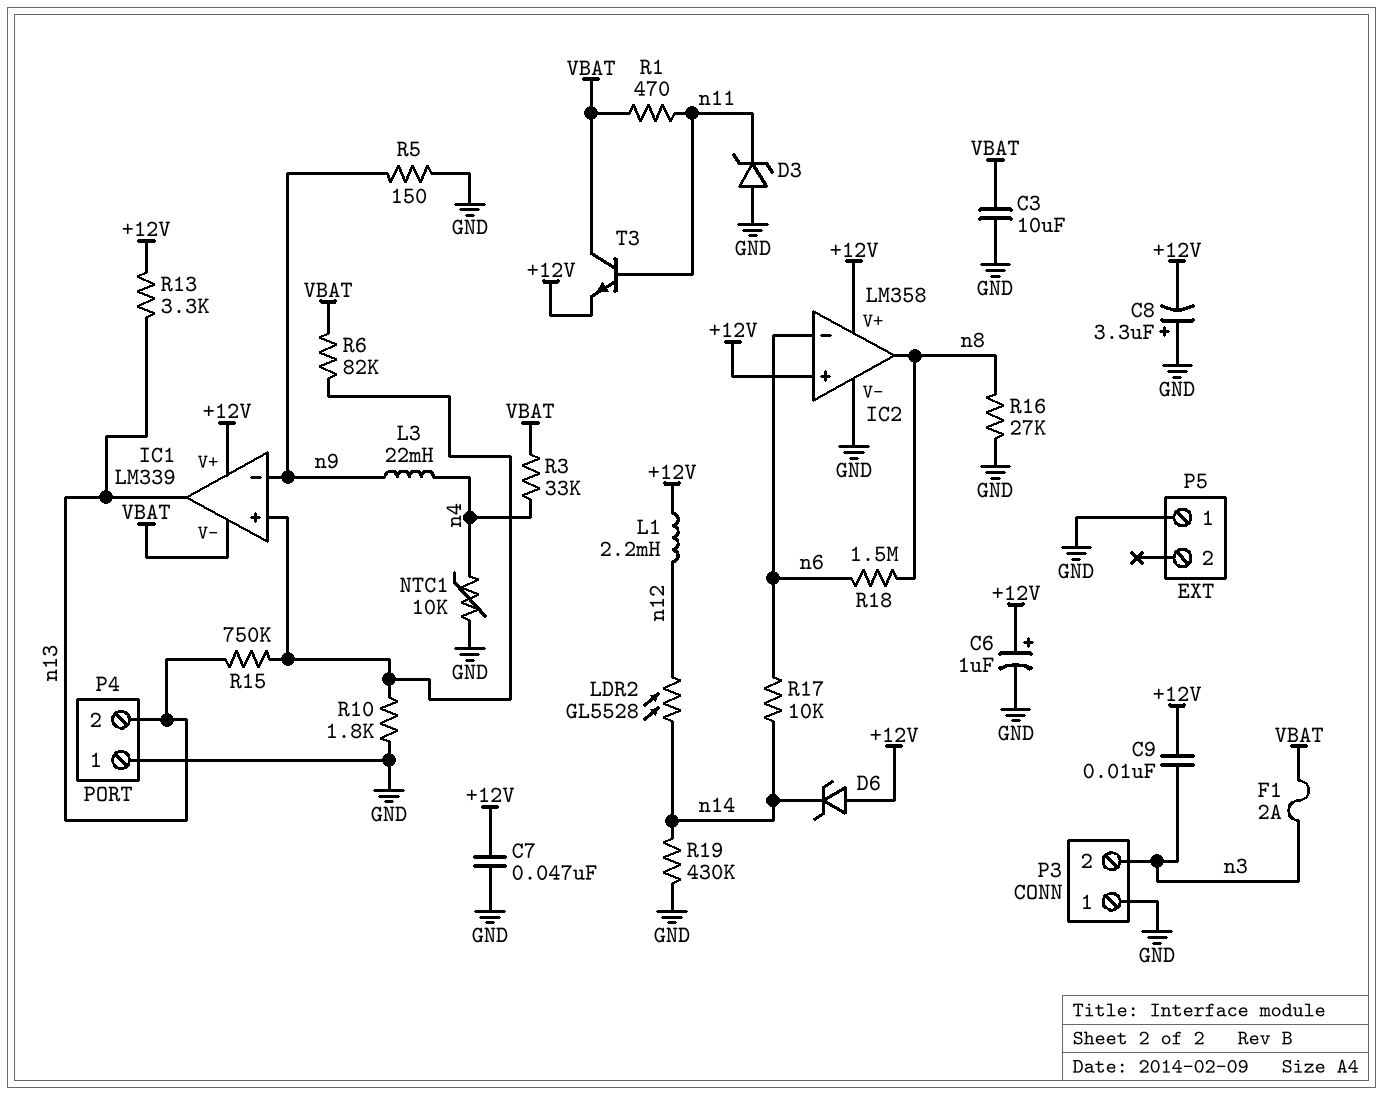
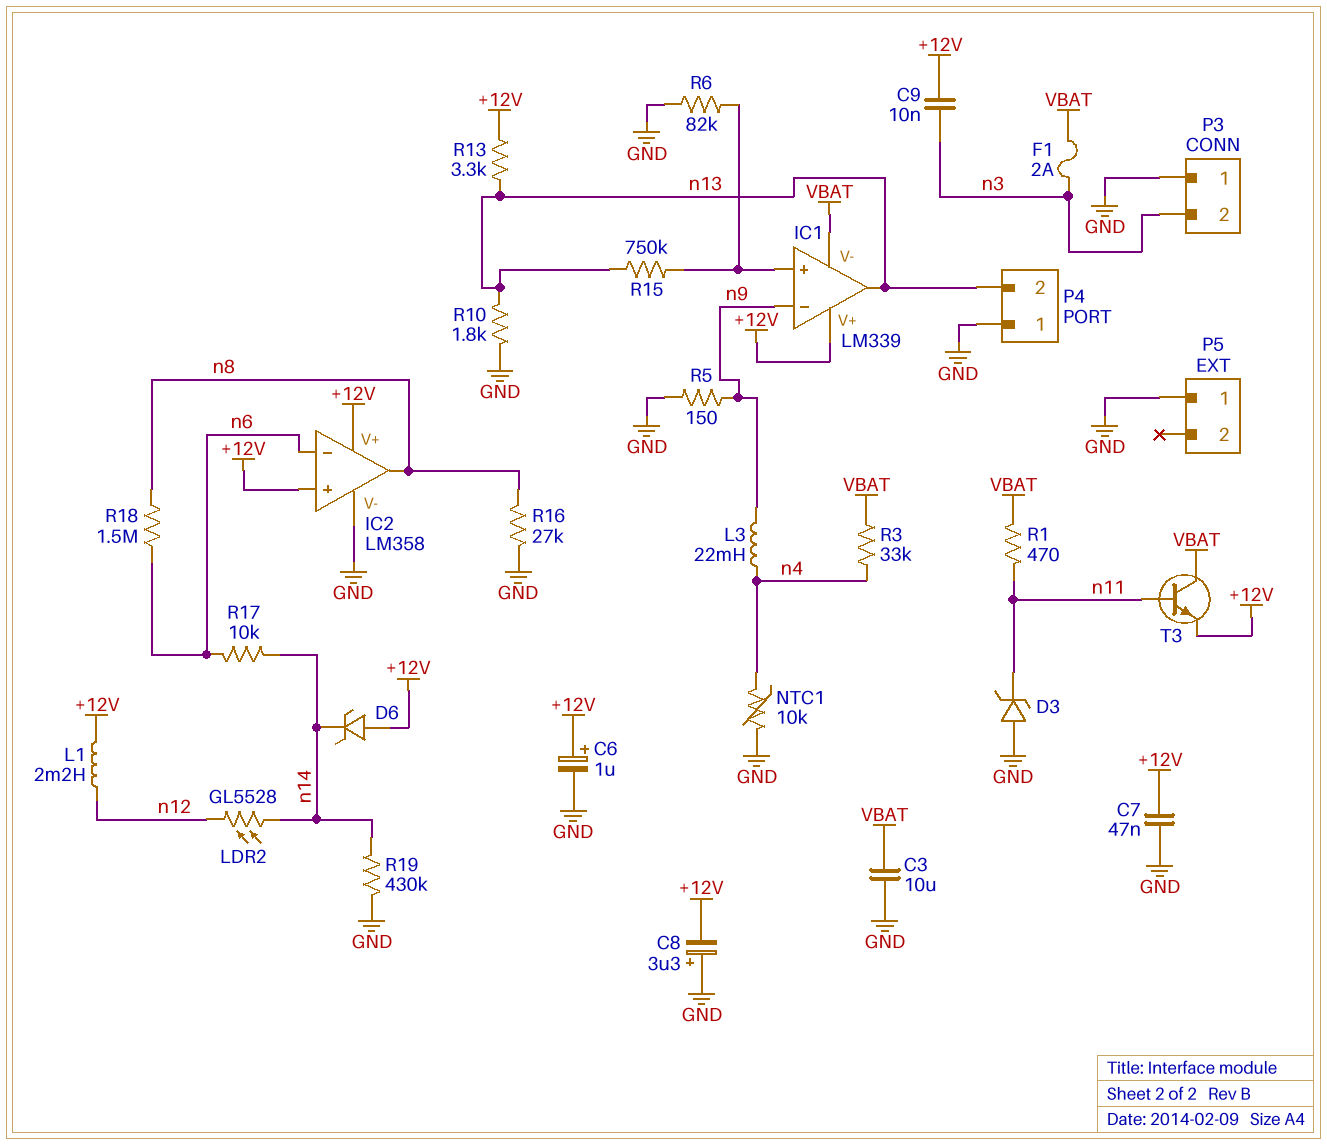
R6: 82k (IC1/in+, VBAT) -> 82k (GND, IC1/in+)
R10: 1.8k (GND, IC1/in+) -> 1.8k (GND, n13)

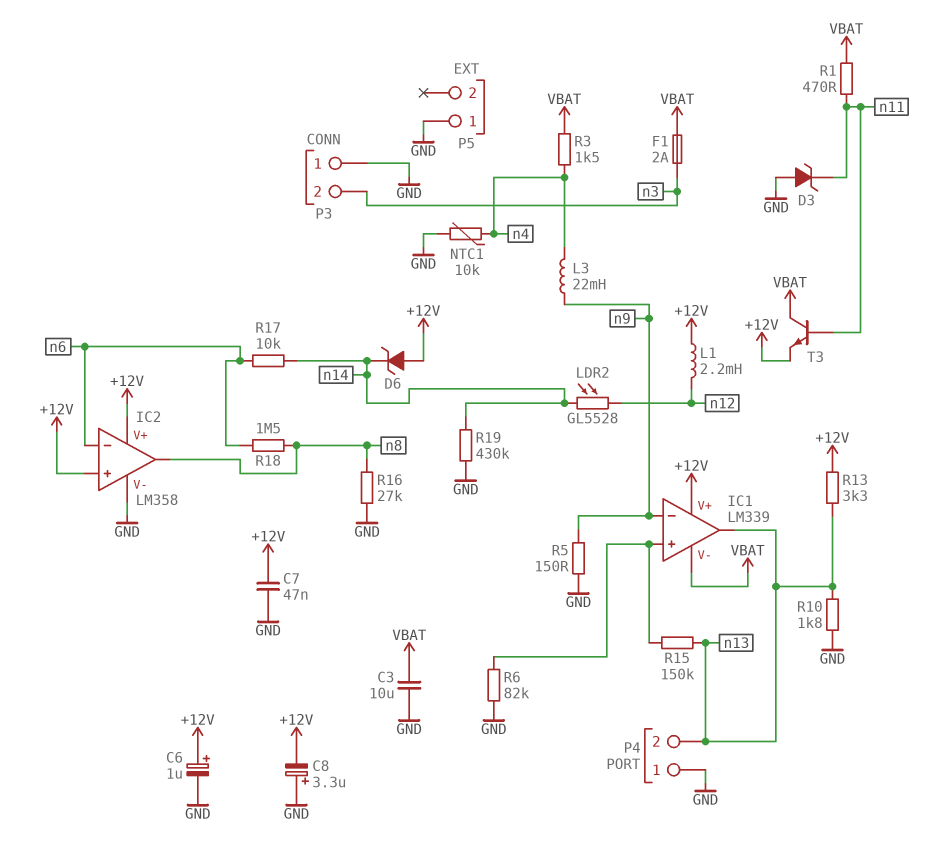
C9: 10nF (+12V, n3) -> none
R3: 33k (VBAT, n4) -> 1.5k (VBAT, n4)
R15: 750k (IC1/in+, n13) -> 150k (IC1/in+, n13)

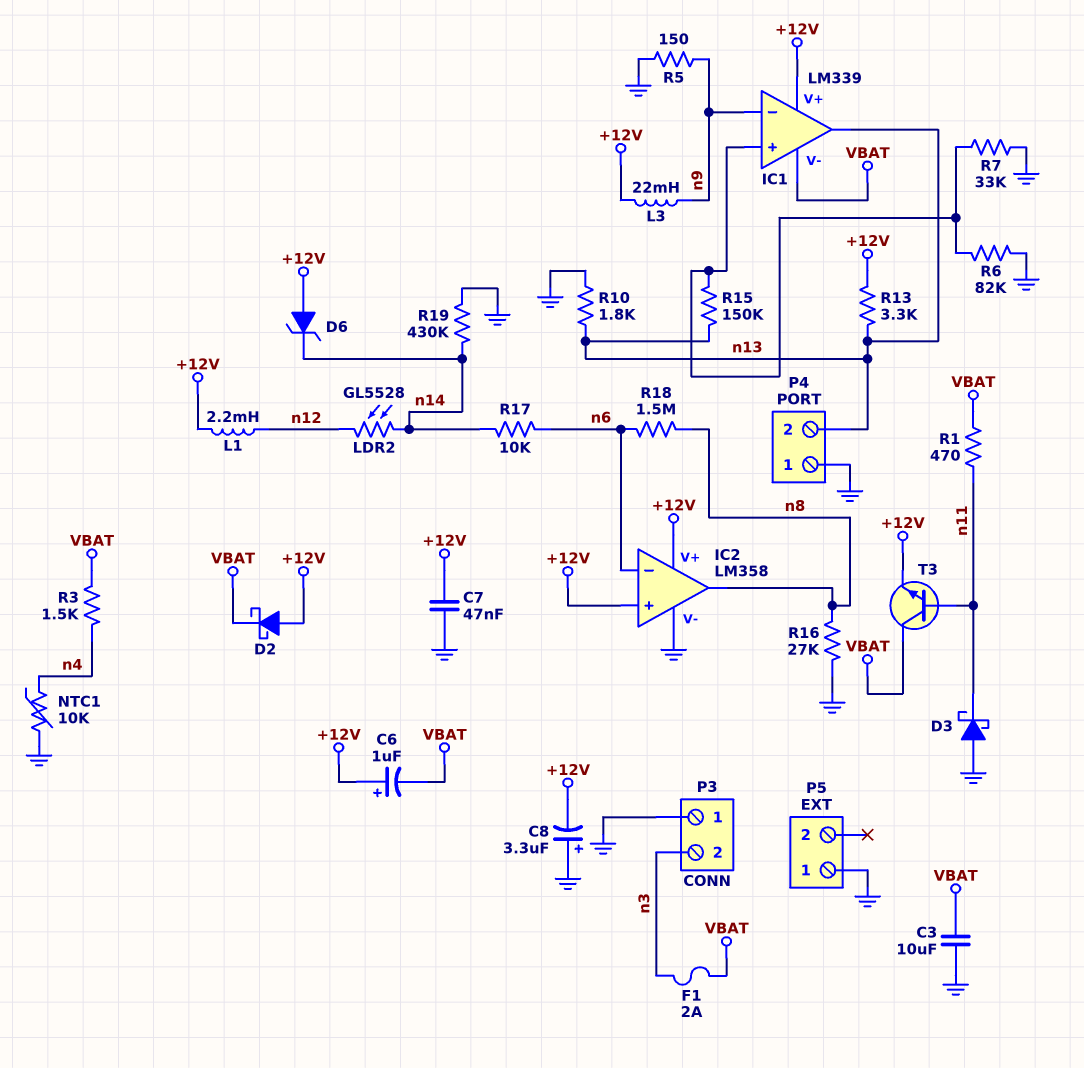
C6: 1uF (plus +12V, minus GND) -> 1uF (plus +12V, minus VBAT)
D2: none -> schottky (A +12V, K VBAT)
D3: zener (A GND, K n11) -> schottky (A GND, K n11)
L3: 22mH (n4, n9) -> 22mH (+12V, n9)
R7: none -> 33k (GND, IC1/in+)

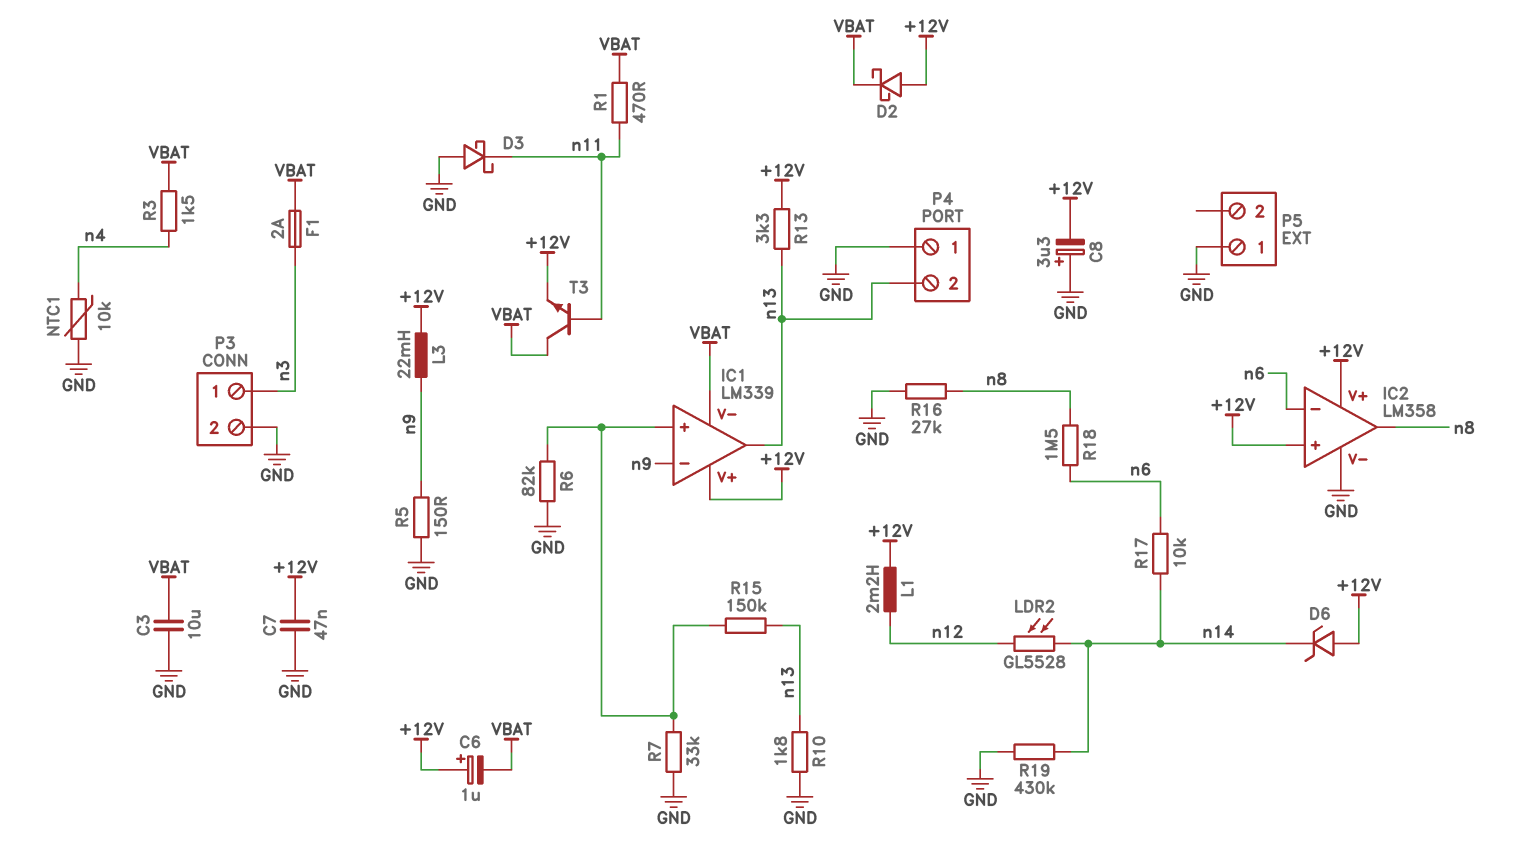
P3 pin 1: GND -> n3
P3 pin 2: n3 -> GND

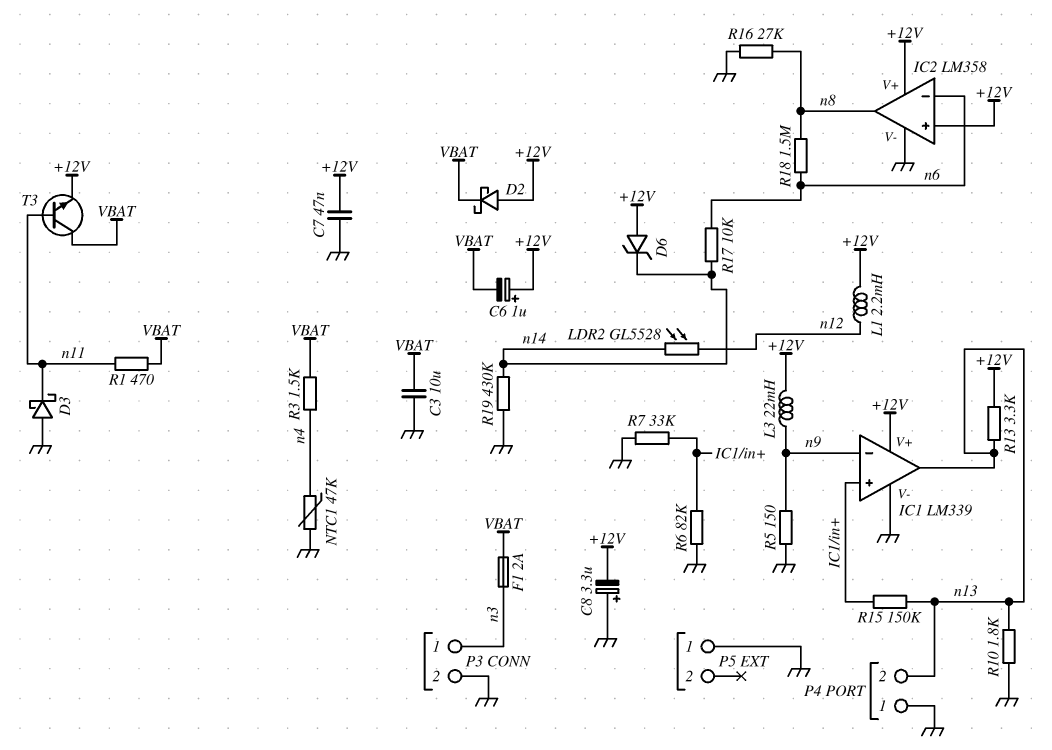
IC1 pin V-: VBAT -> GND
NTC1: 10k (GND, n4) -> 47k (GND, n4)

